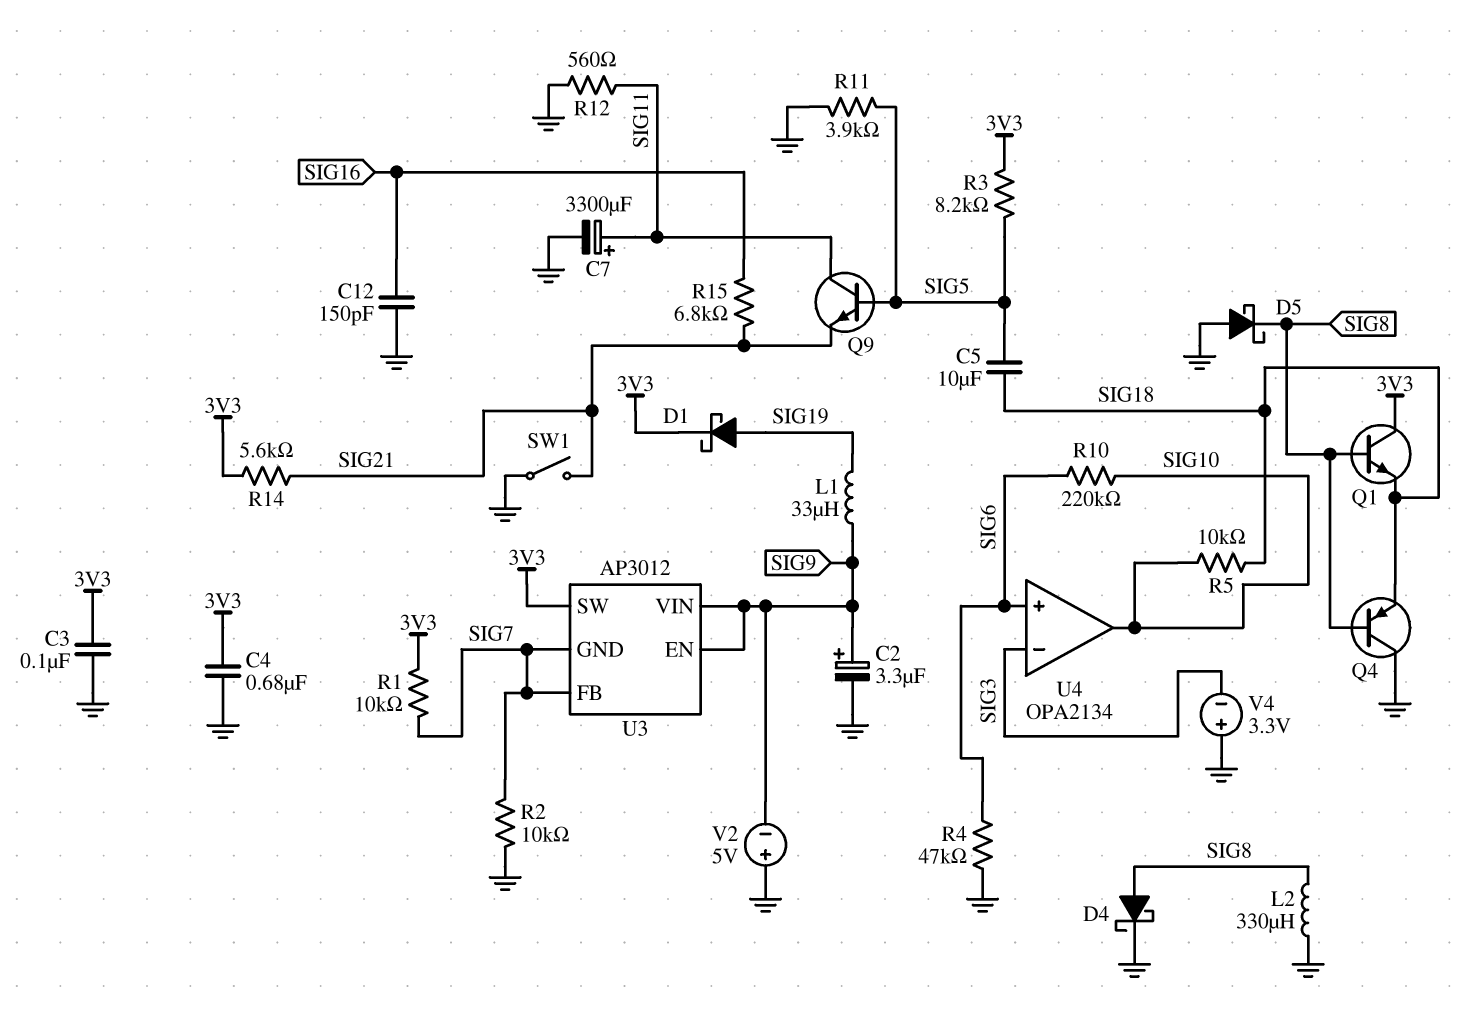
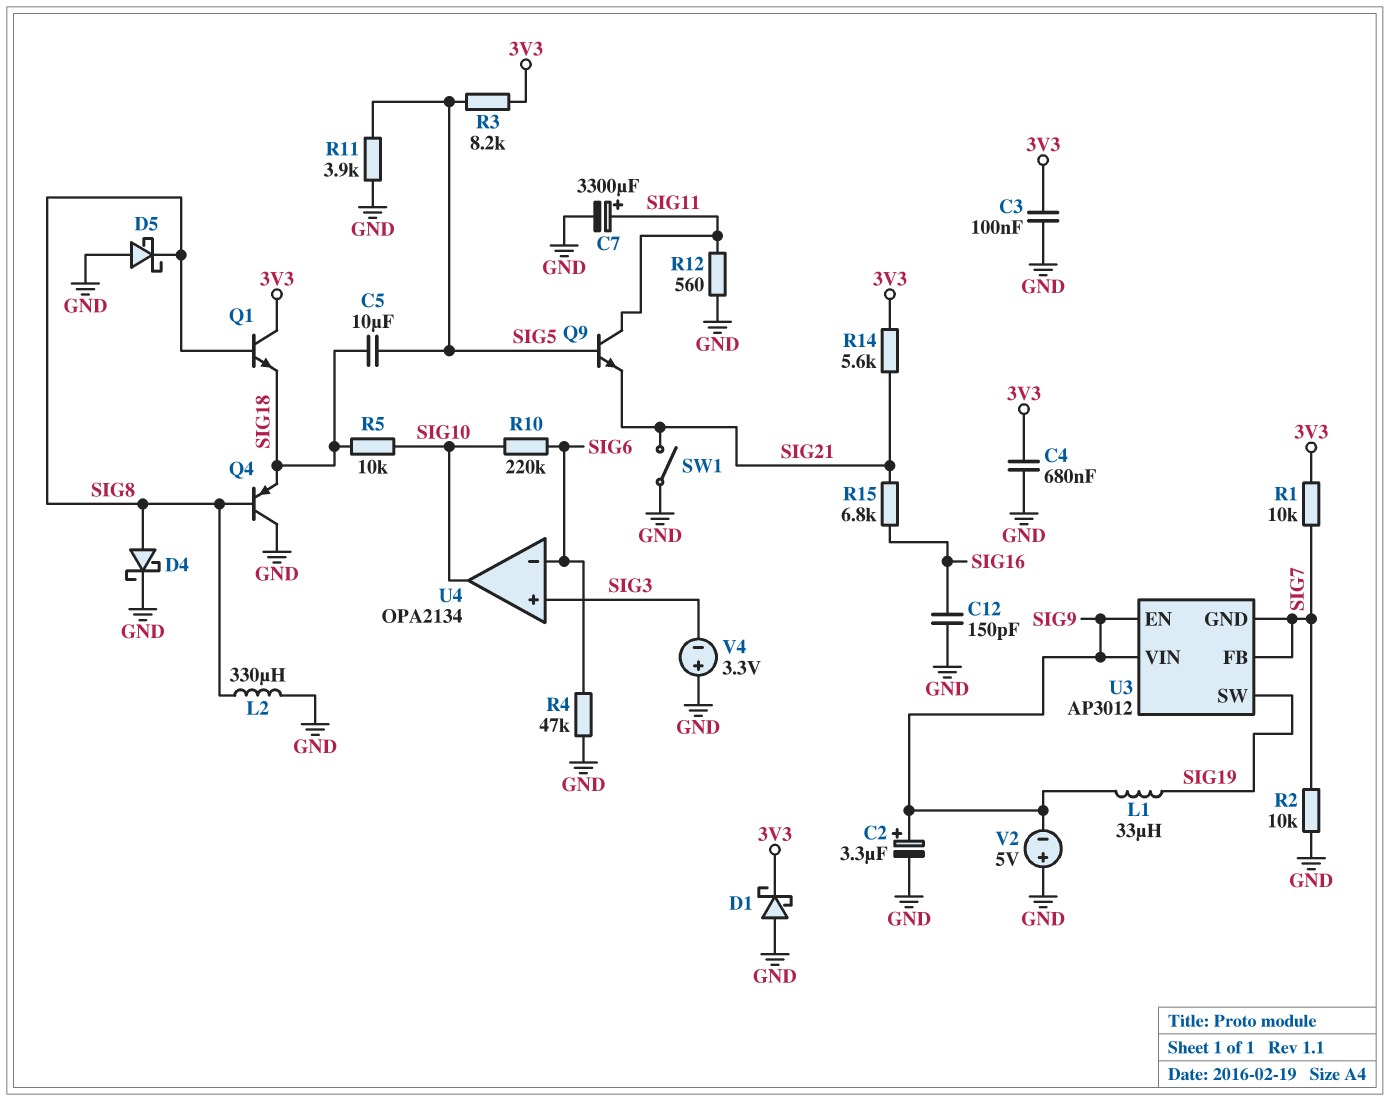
D1: schottky (A SIG19, K 3V3) -> schottky (A GND, K 3V3)
U3 pin SW: 3V3 -> SIG19
U4 pin in+: SIG6 -> SIG3
U4 pin in-: SIG3 -> SIG6

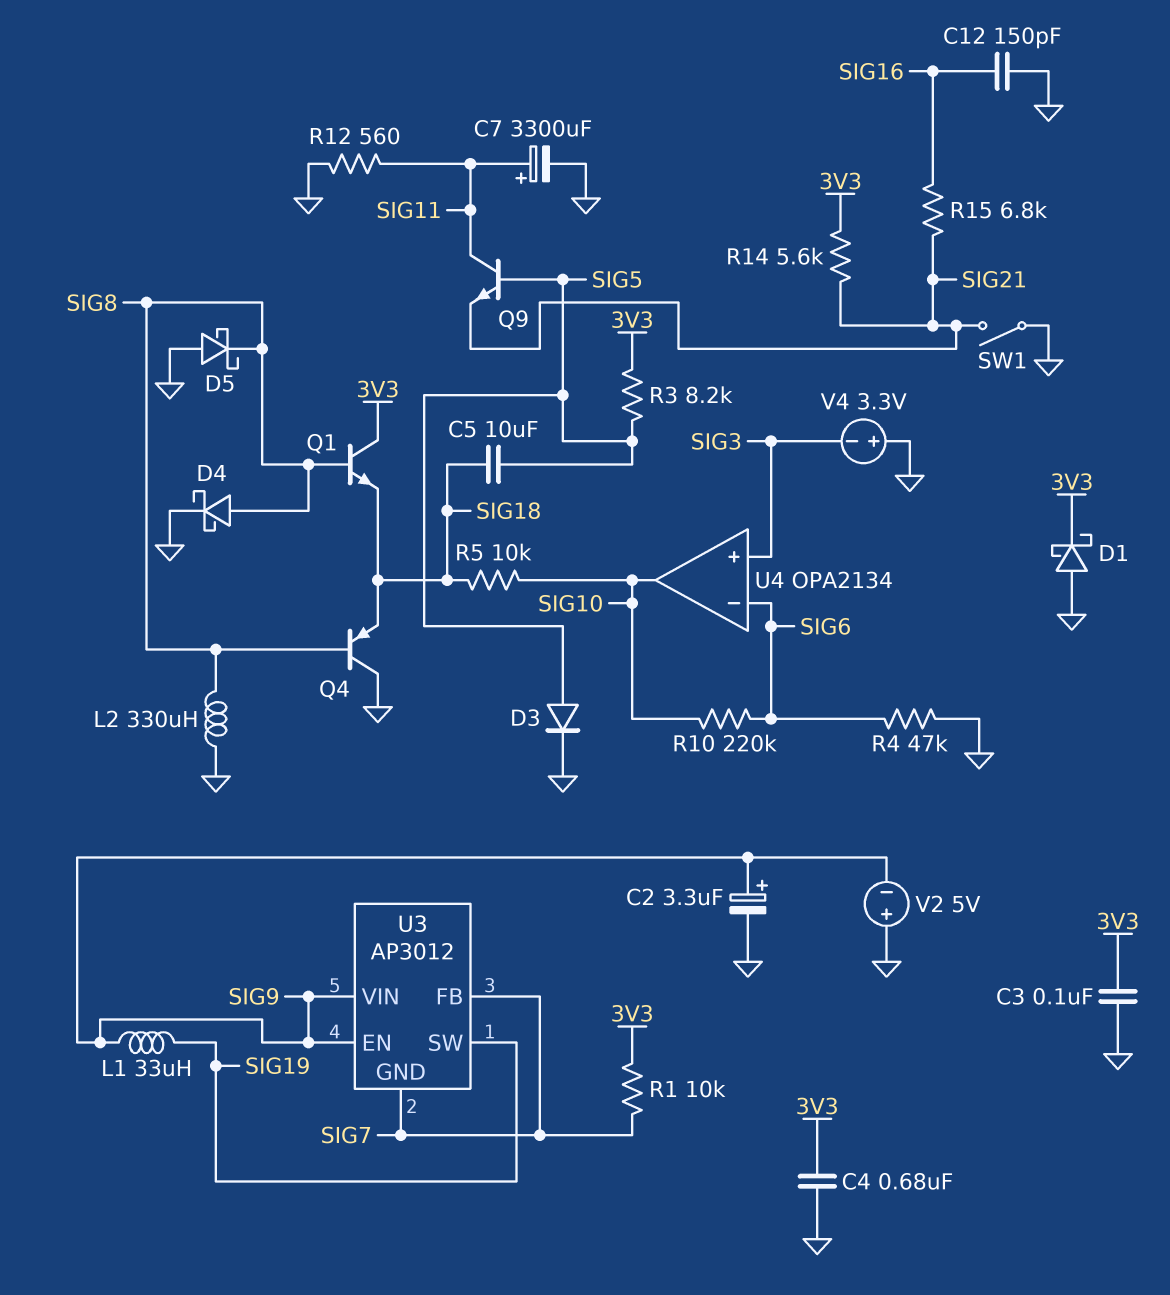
D3: none -> diode (A SIG5, K GND)
R2: 10k (GND, SIG7) -> none
R11: 3.9k (GND, SIG5) -> none

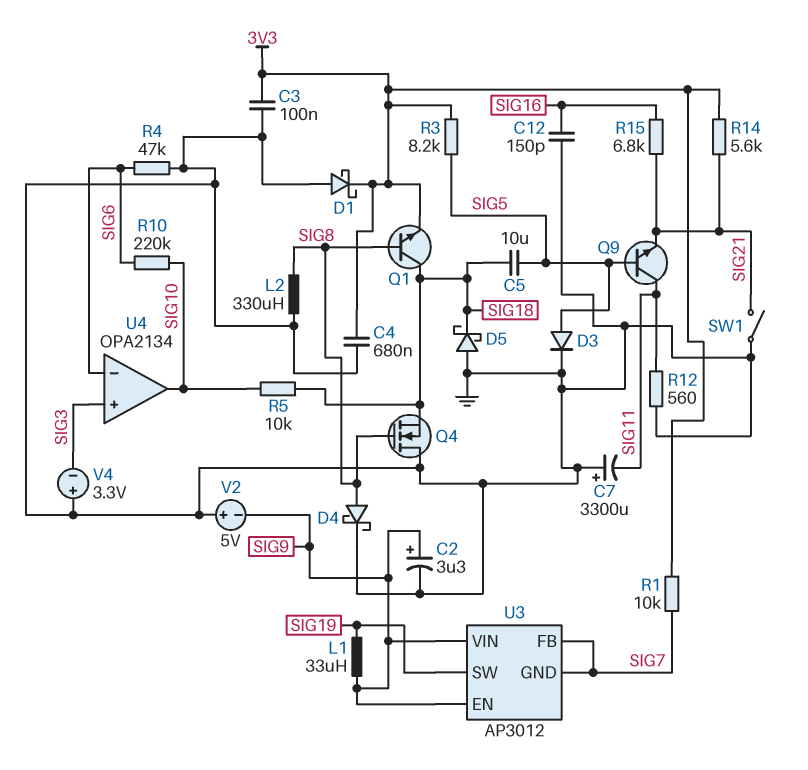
C7: 3300uF (plus SIG11, minus GND) -> 3300uF (plus GND, minus SIG11)
D5: schottky (A GND, K SIG8) -> schottky (A GND, K SIG18)
Q1: NPN (B SIG8, C 3V3, E SIG18) -> NPN (B SIG8, C SIG18, E 3V3)
Q4: PNP (B SIG8, C GND, E SIG18) -> NMOS (G SIG8, D GND, S SIG18)

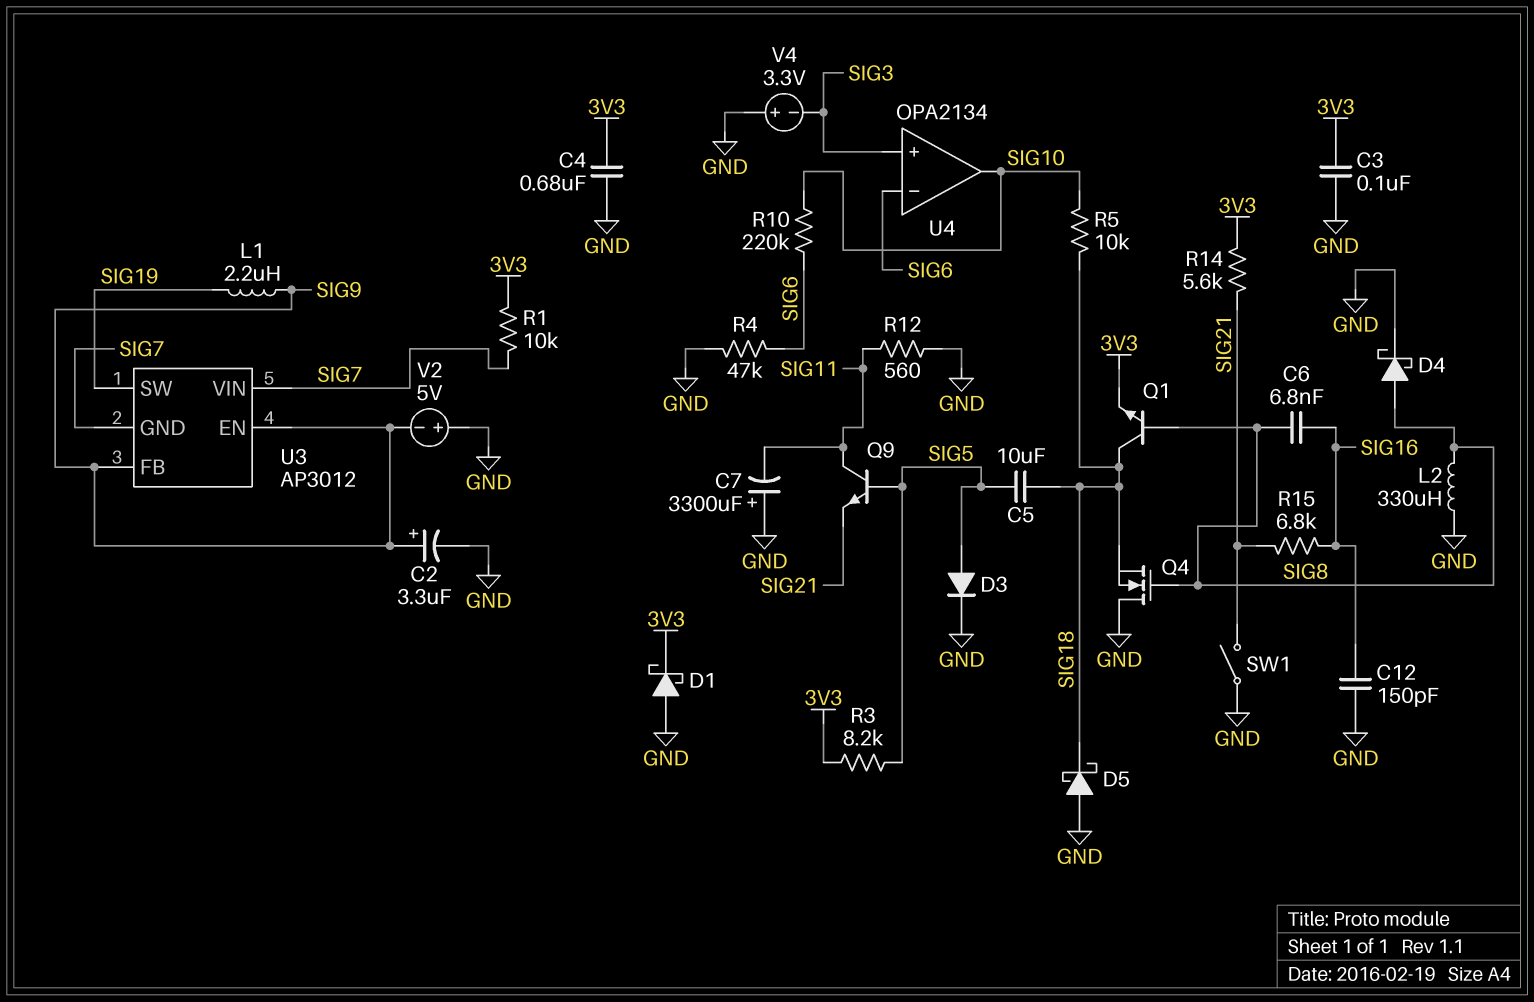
C6: none -> 6.8nF (SIG8, SIG16)
L1: 33uH (SIG9, SIG19) -> 2.2uH (SIG9, SIG19)
U3 pin FB: SIG7 -> SIG9
U3 pin VIN: SIG9 -> SIG7

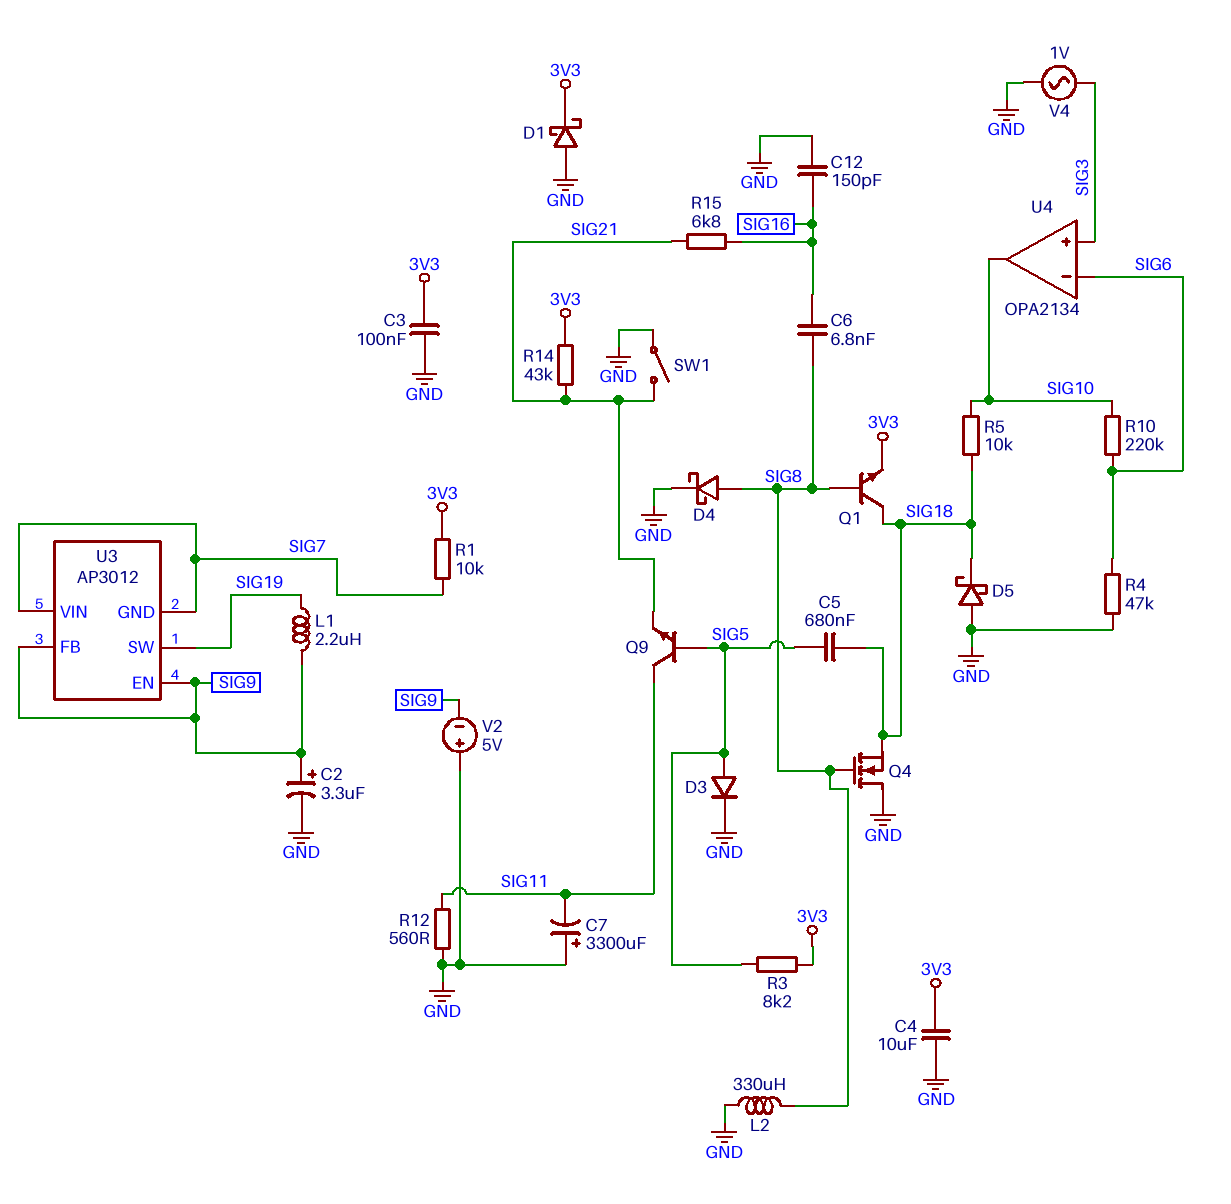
C4: 680nF (3V3, GND) -> 10uF (3V3, GND)
C5: 10uF (SIG5, SIG18) -> 680nF (SIG5, SIG18)
R14: 5.6k (3V3, SIG21) -> 43k (3V3, SIG21)
V4: 3.3V (plus GND, minus SIG3) -> AC 1V (GND, SIG3)

